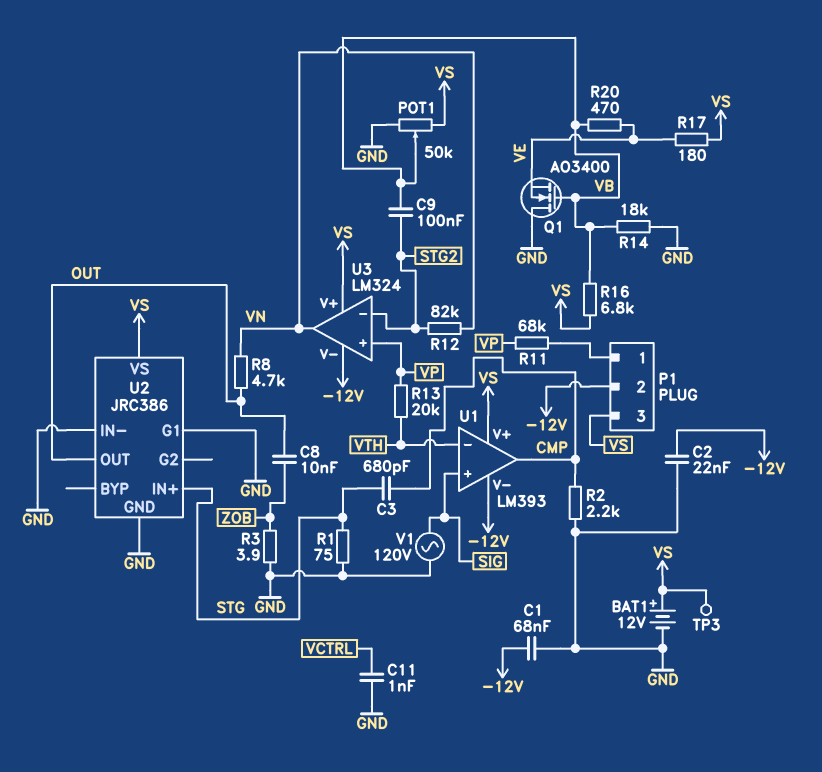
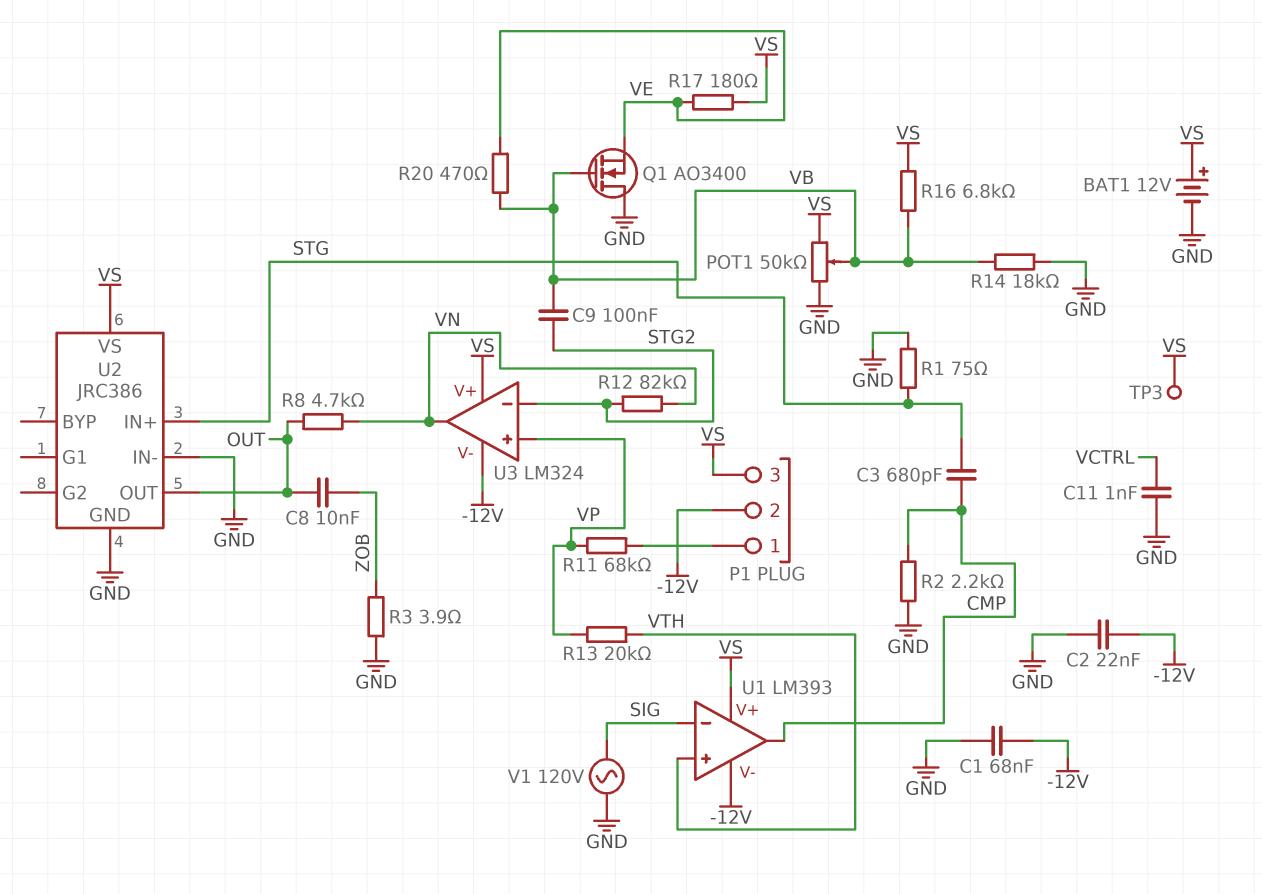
U1 pin in+: SIG -> VTH
U1 pin in-: VTH -> SIG
U2 pin G1: GND -> none

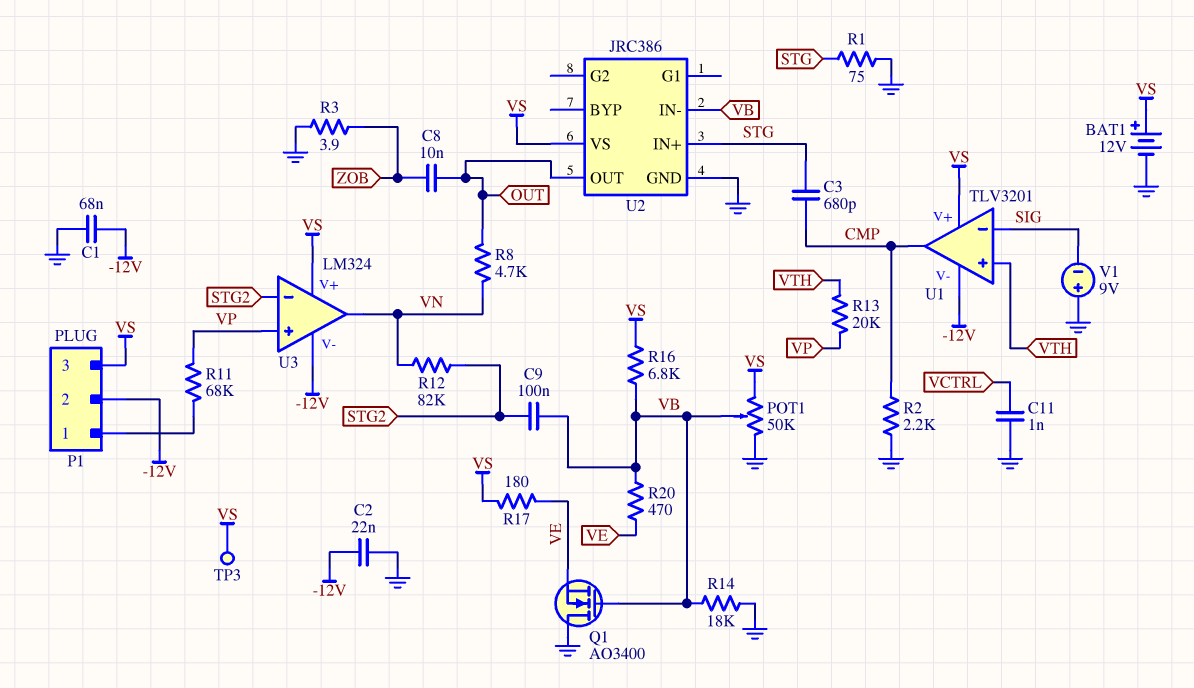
U1: LM393 -> TLV3201
U2 pin IN-: GND -> VB
V1: AC 120V (GND, SIG) -> 9V (plus GND, minus SIG)

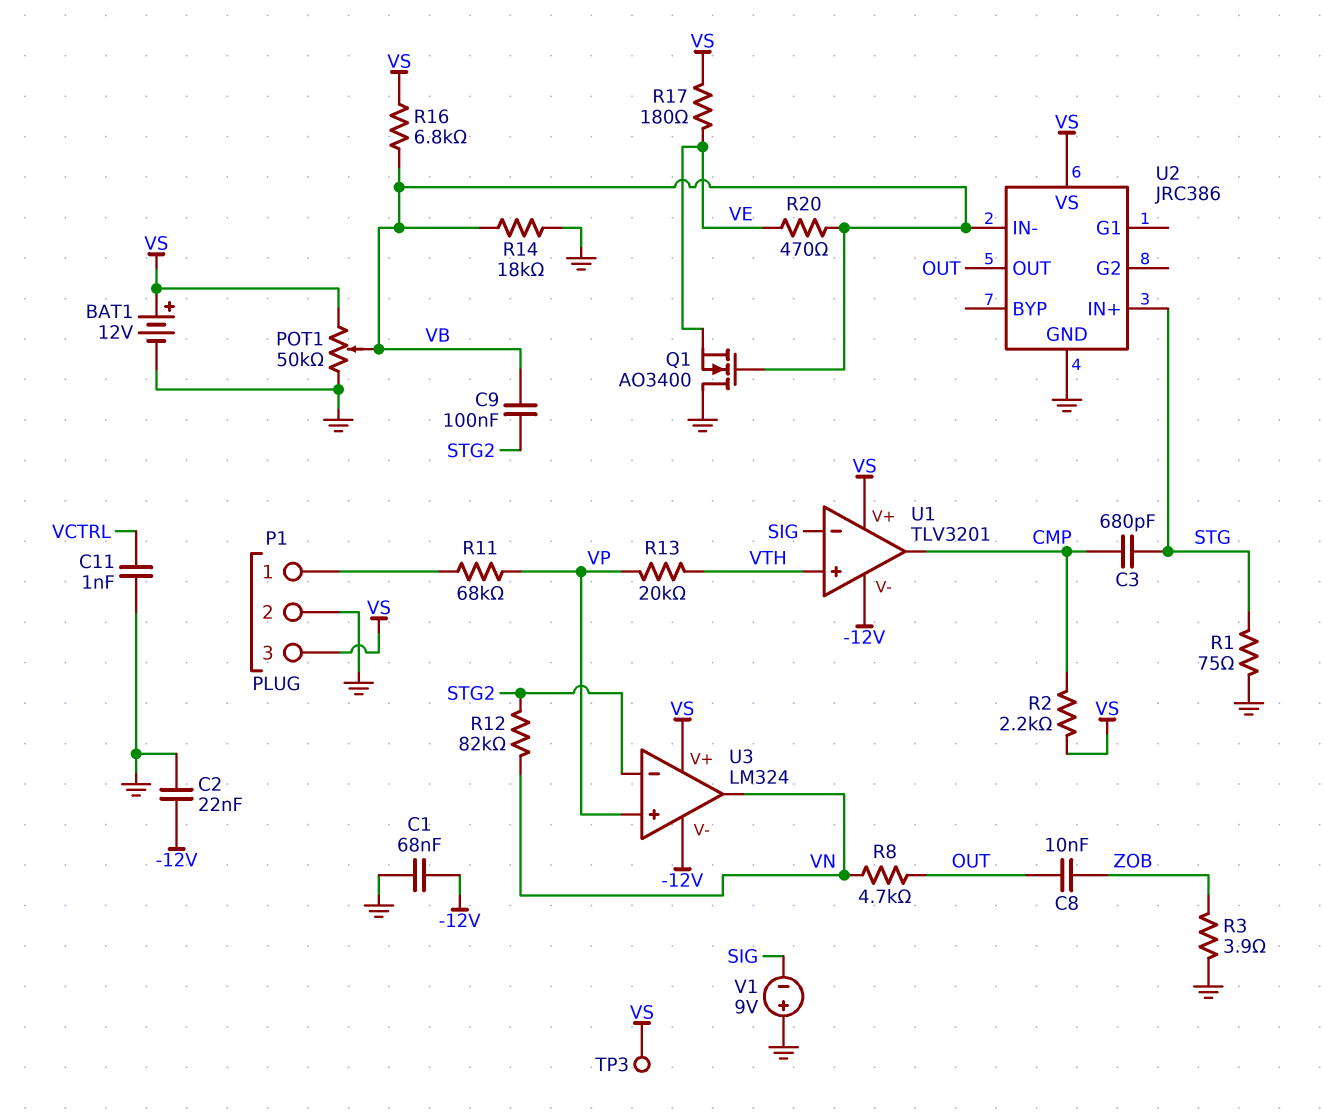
P1 pin 2: -12V -> GND
R2: 2.2k (CMP, GND) -> 2.2k (CMP, VS)

